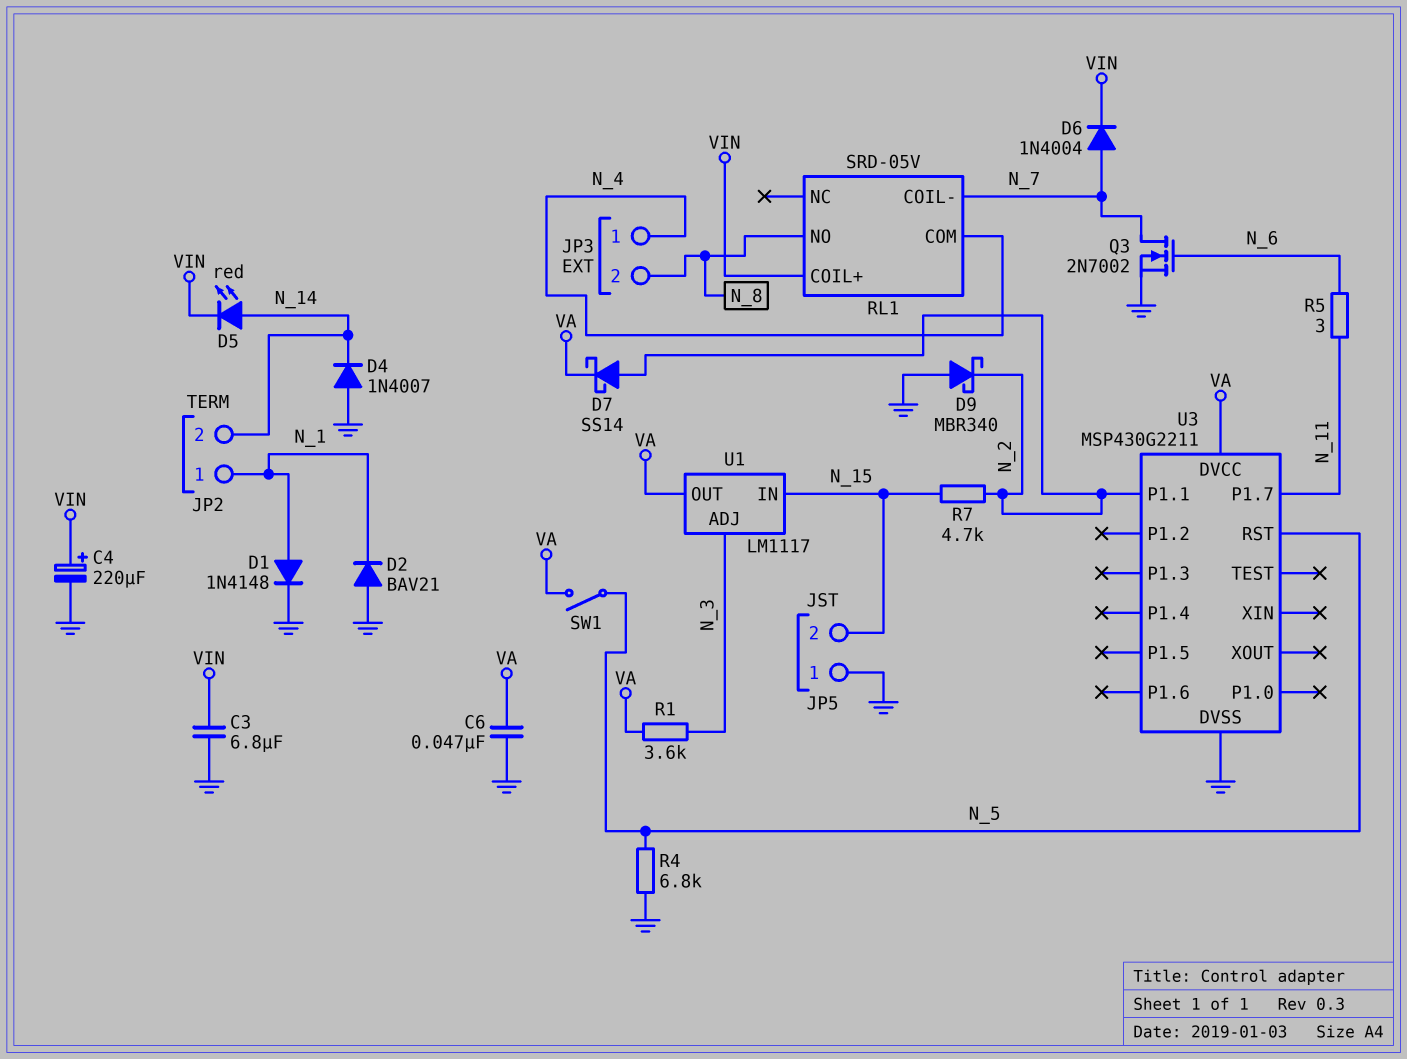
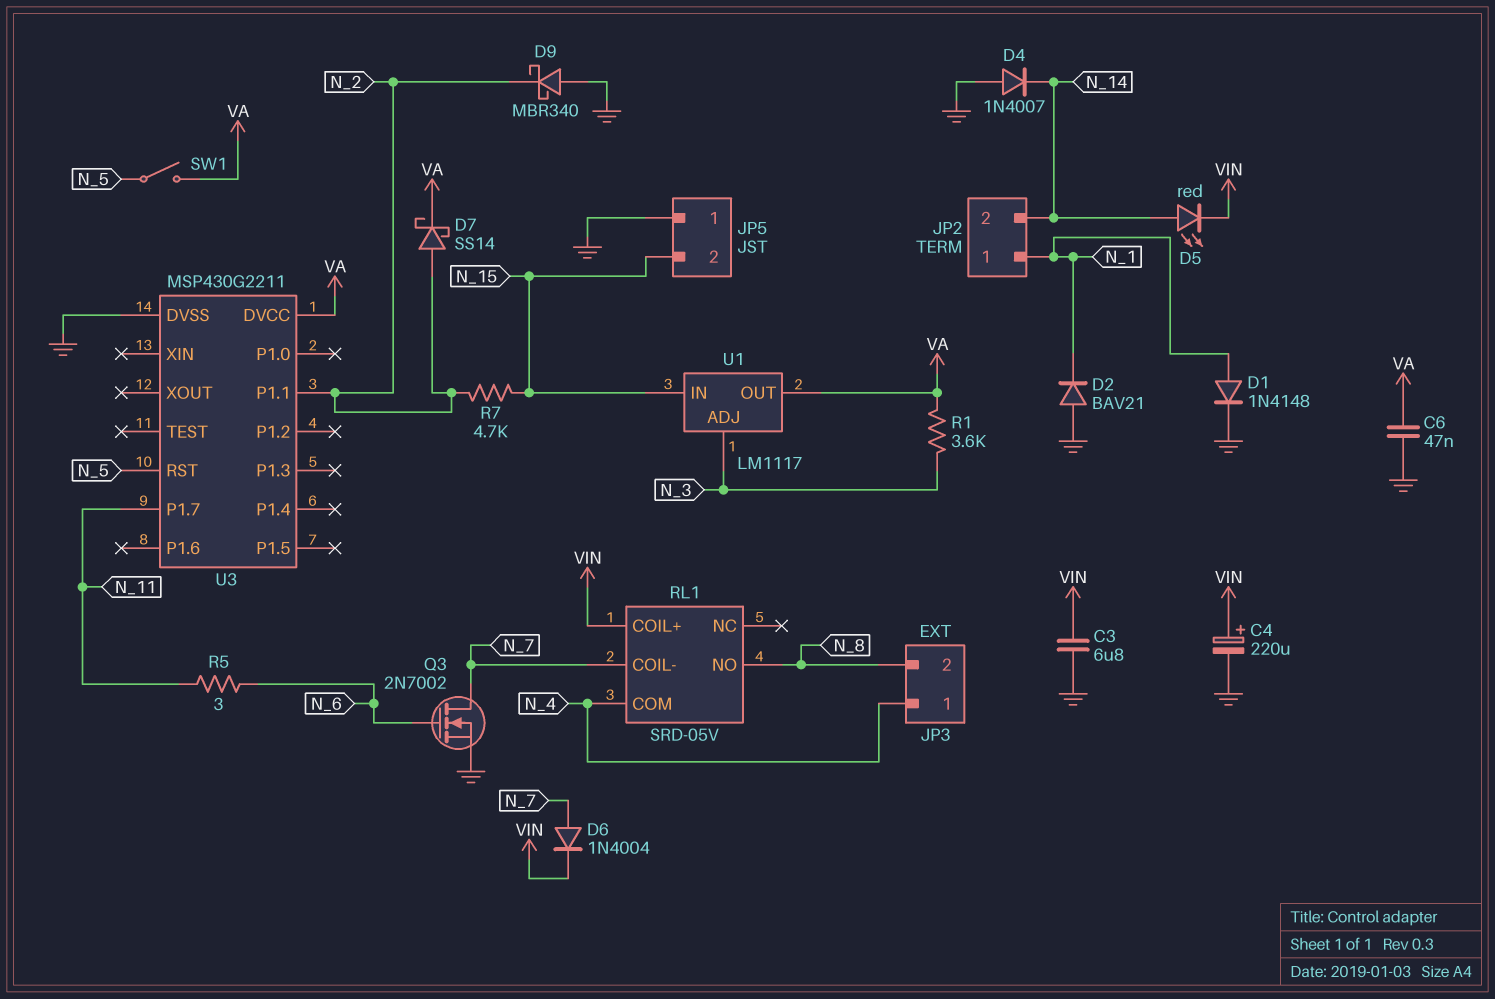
R4: 6.8k (GND, N_5) -> none

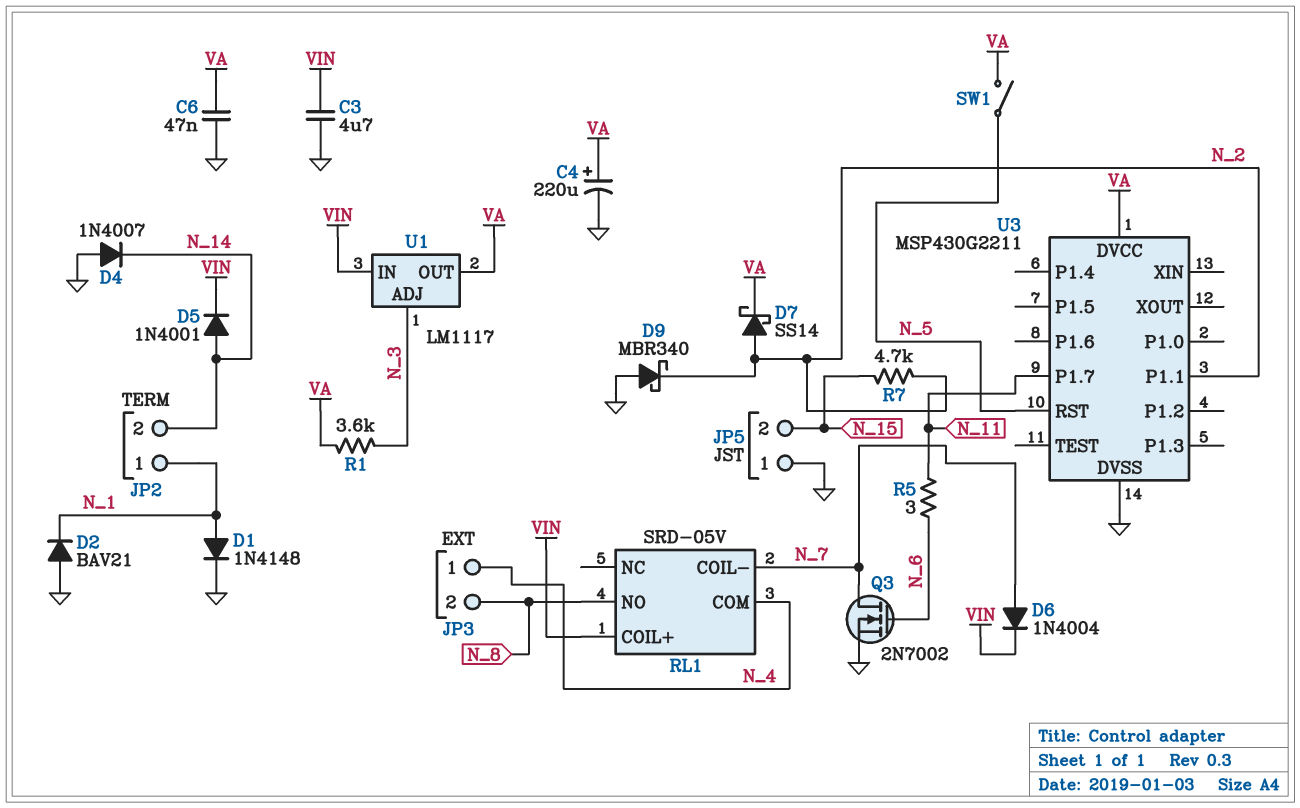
C3: 6.8uF (GND, VIN) -> 4.7uF (GND, VIN)
C4: 220uF (plus VIN, minus GND) -> 220uF (plus VA, minus GND)
D5: LED red (A N_14, K VIN) -> diode 1N4001 (A N_14, K VIN)
U1 pin IN: N_15 -> VIN

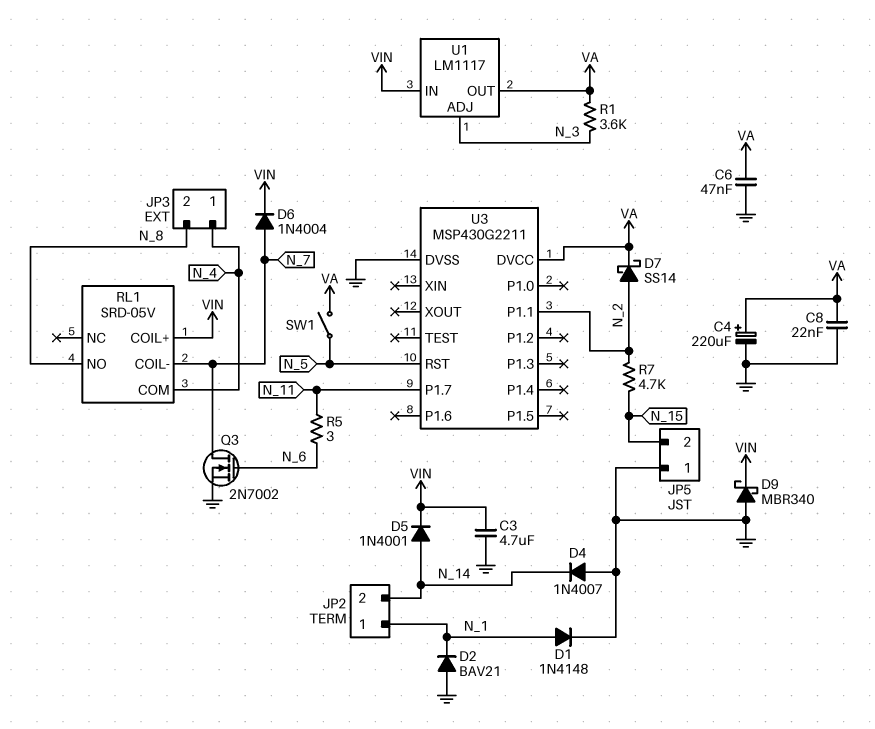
C8: none -> 22nF (GND, VA)
D9: schottky MBR340 (A GND, K N_2) -> schottky MBR340 (A GND, K VIN)

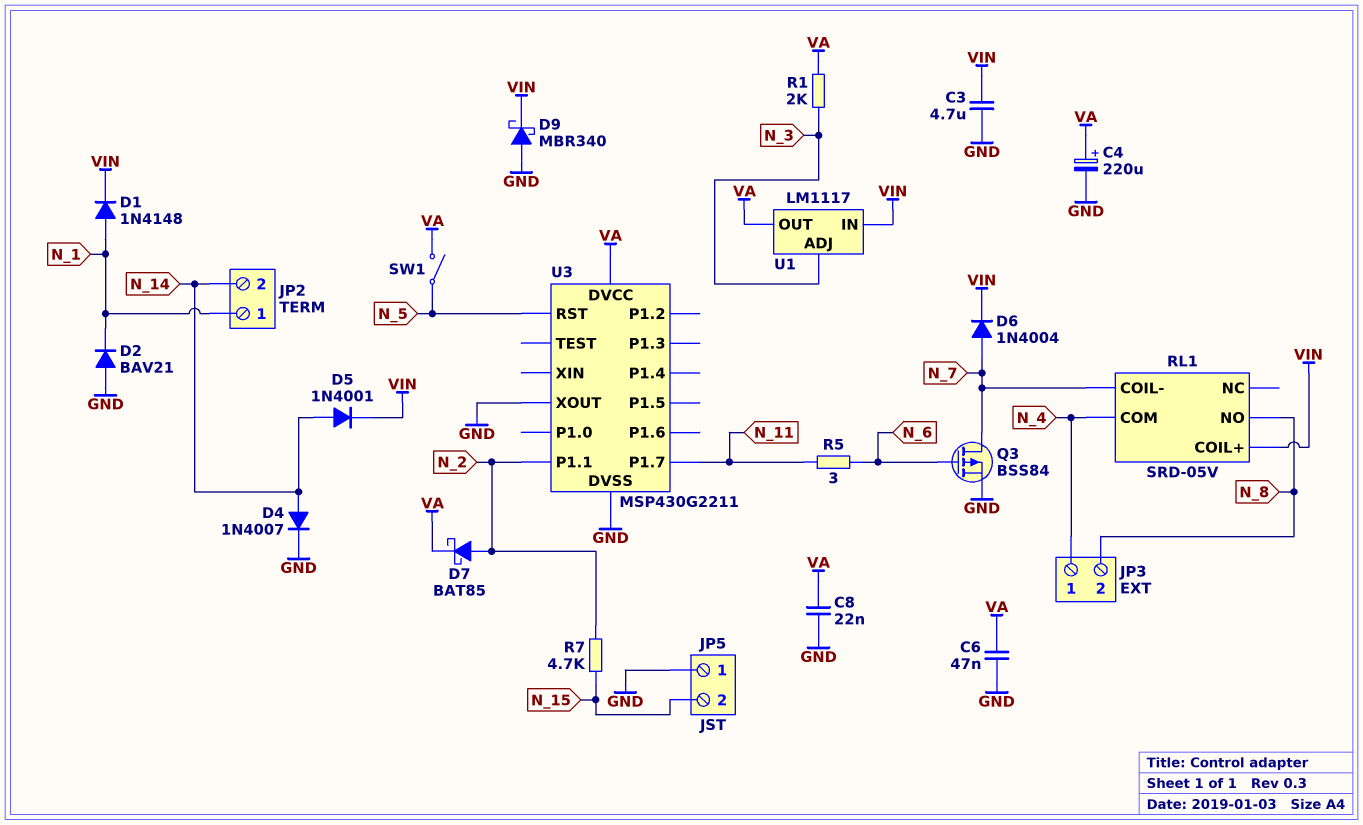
D1: diode 1N4148 (A N_1, K GND) -> diode 1N4148 (A N_1, K VIN)
D4: diode 1N4007 (A GND, K N_14) -> diode 1N4007 (A N_14, K GND)
D7: schottky SS14 (A N_2, K VA) -> schottky BAT85 (A N_2, K VA)
Q3: NMOS 2N7002 (G N_6, D N_7, S GND) -> PMOS BSS84 (G N_6, D N_7, S GND)
R1: 3.6k (N_3, VA) -> 2k (N_3, VA)
U3 pin XOUT: none -> GND

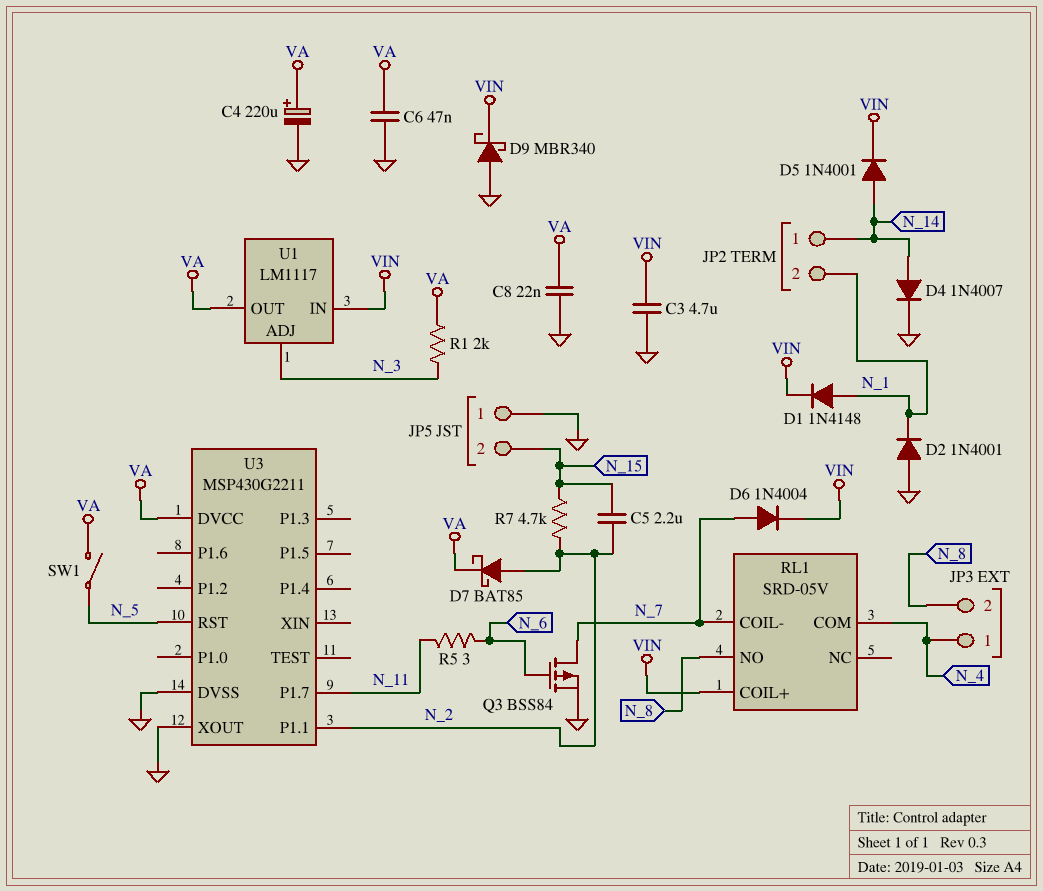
C5: none -> 2.2uF (N_2, N_15)
D2: diode BAV21 (A GND, K N_1) -> diode 1N4001 (A GND, K N_1)
JP2 pin 1: N_1 -> N_14
JP2 pin 2: N_14 -> N_1

